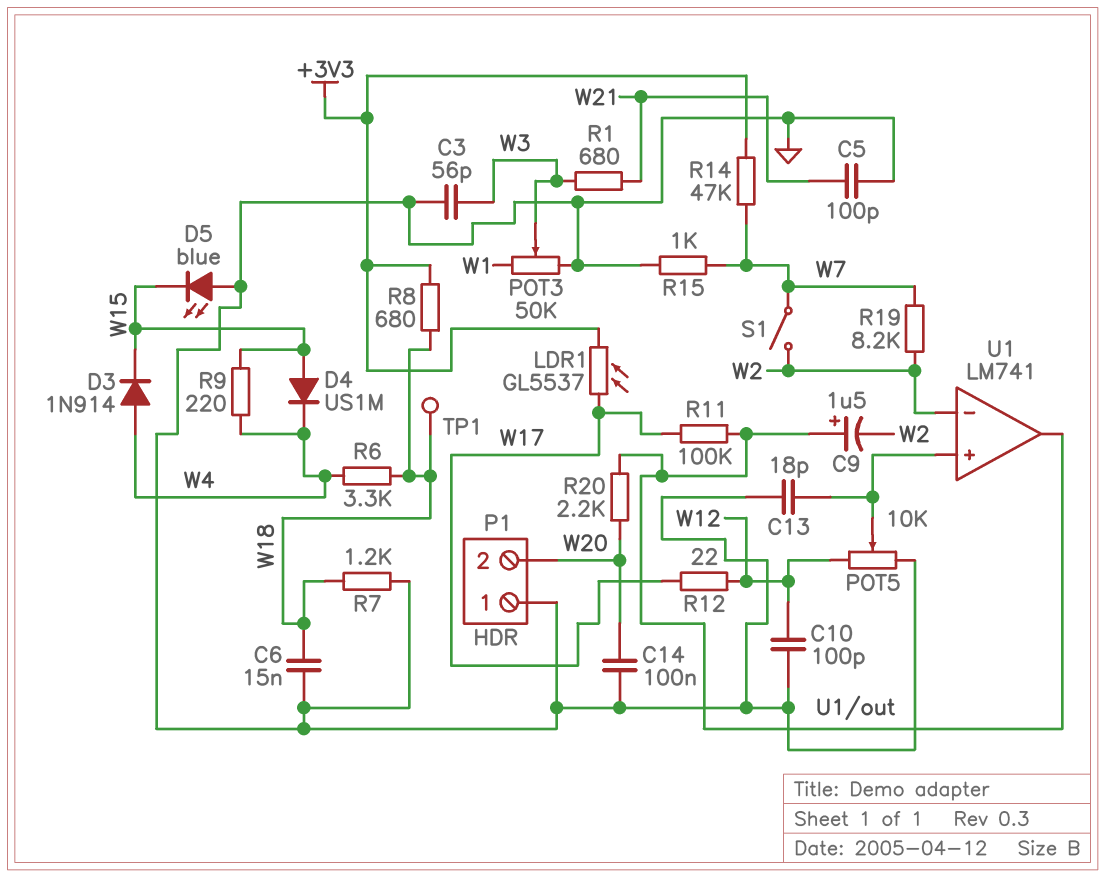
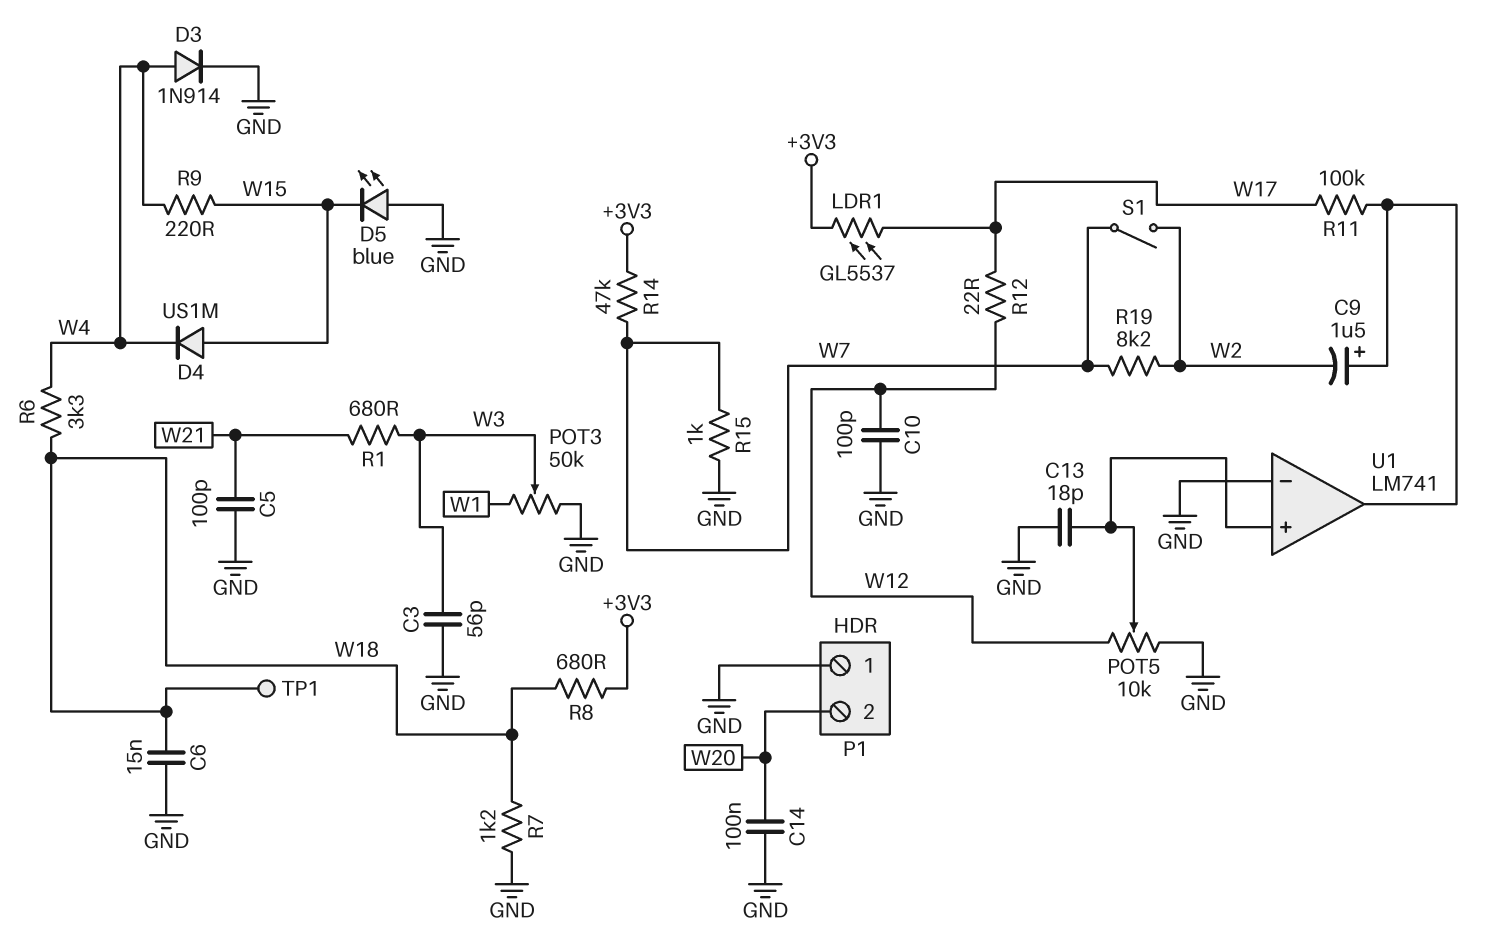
D3: diode 1N914 (A W4, K W15) -> diode 1N914 (A W4, K GND)
R20: 2.2k (U1/out, W20) -> none
U1 pin in-: W2 -> GND

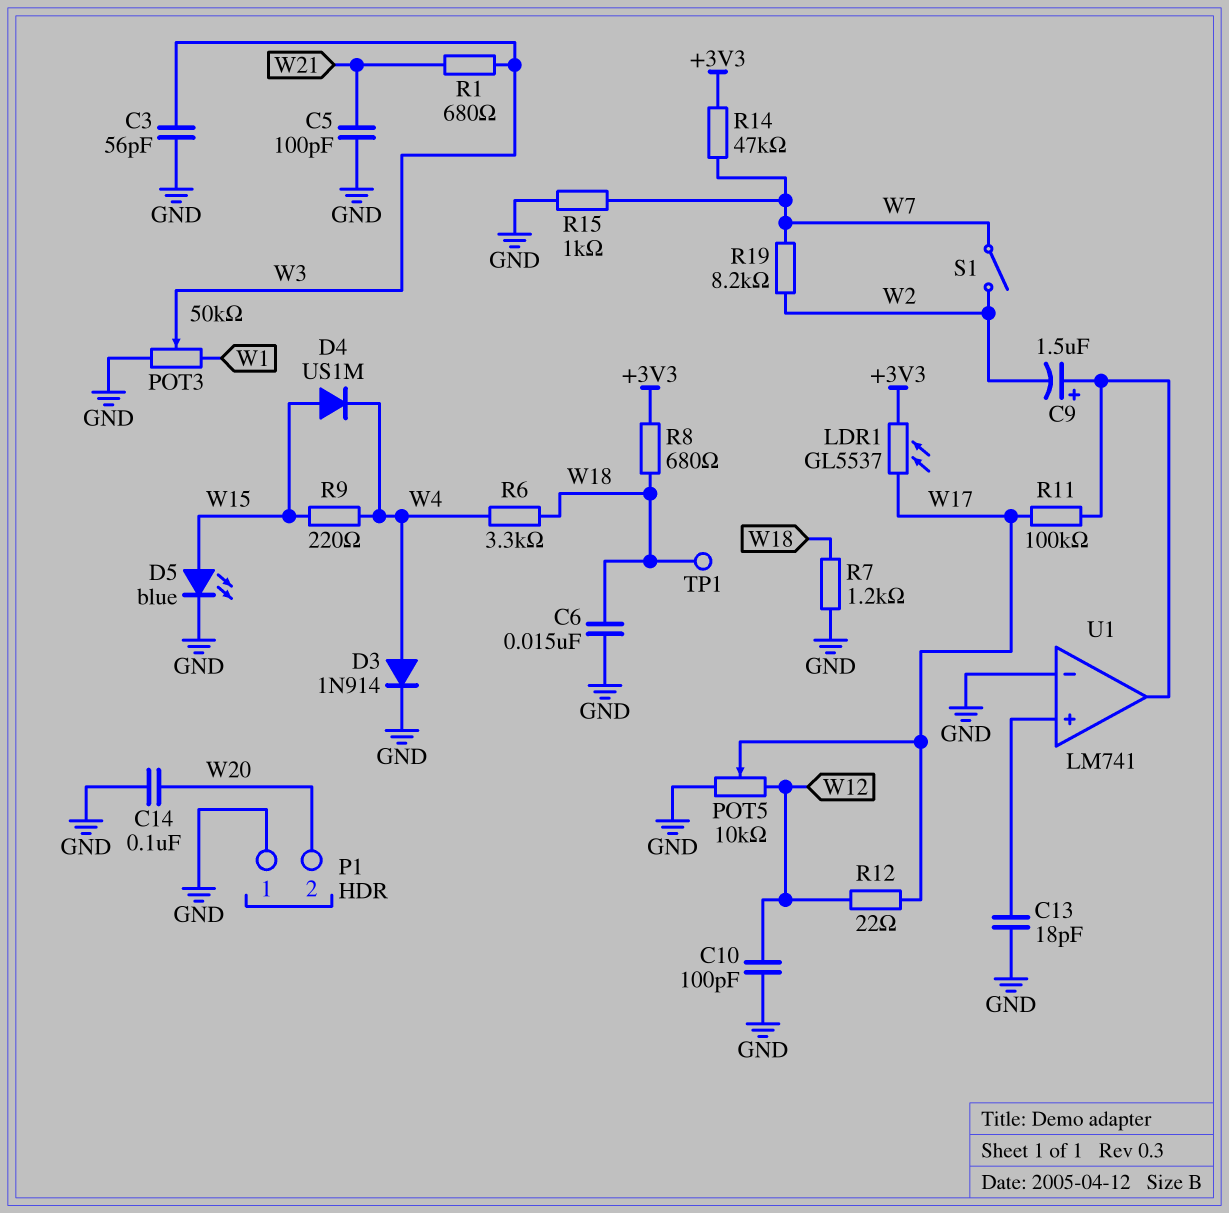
D5: LED blue (A GND, K W15) -> LED blue (A W15, K GND)
POT5: 10k (GND, W12, wiper U1/in+) -> 10k (GND, W12, wiper W17)

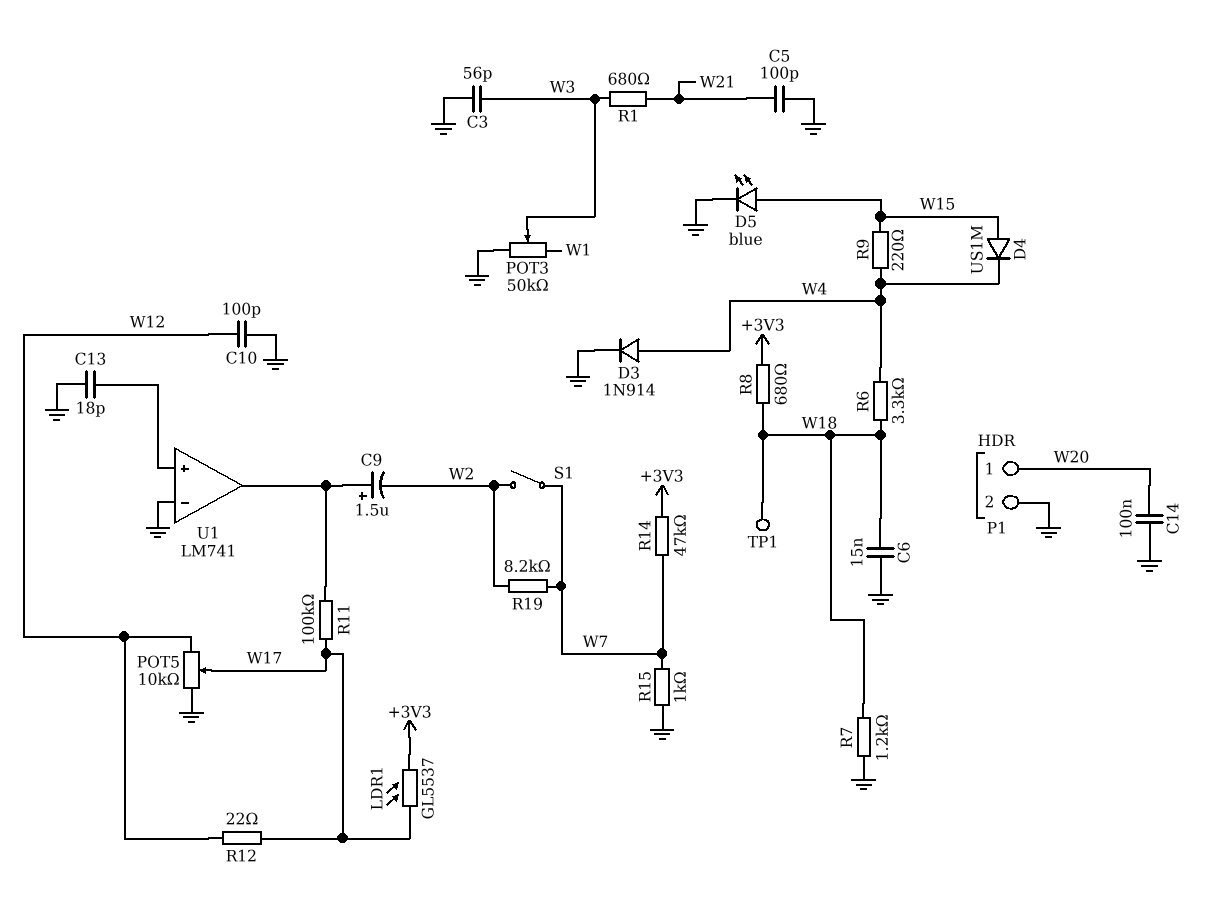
P1 pin 1: GND -> W20
P1 pin 2: W20 -> GND

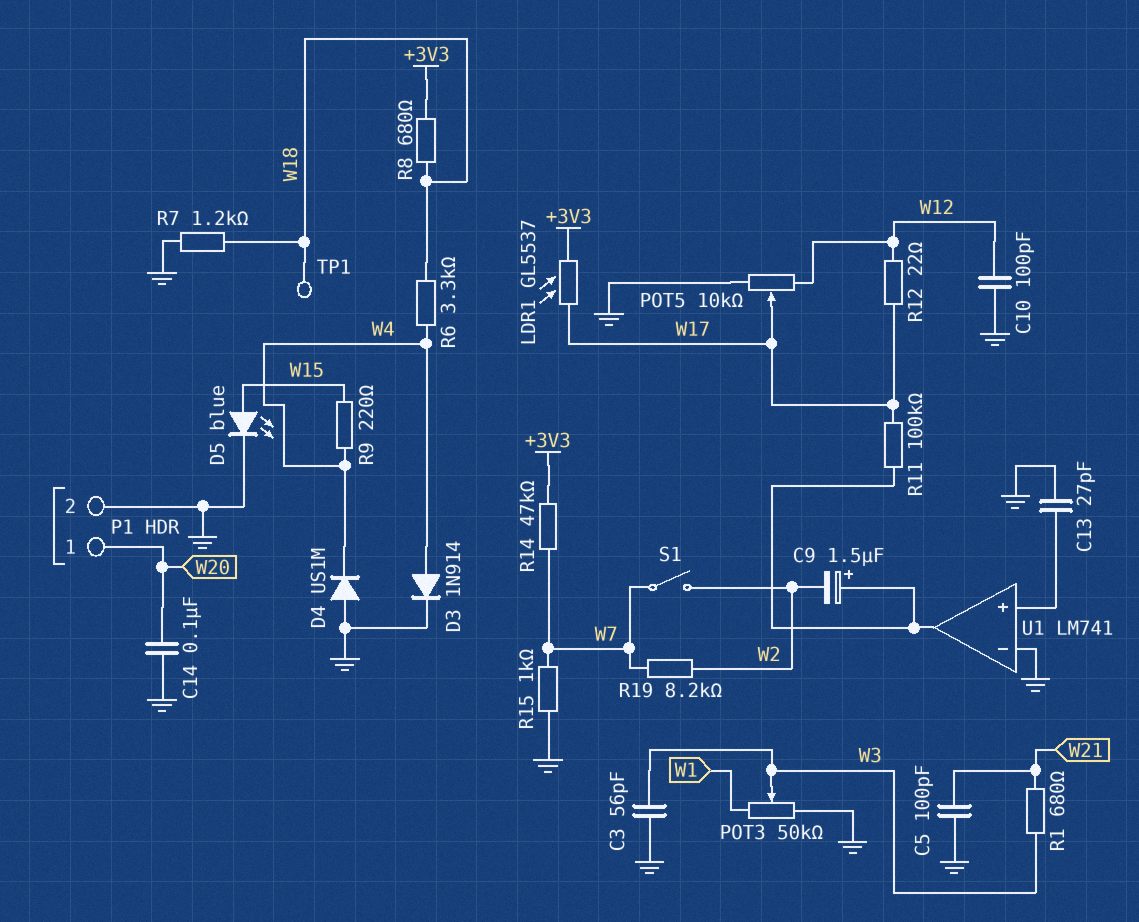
C6: 15nF (GND, W18) -> none
C13: 18pF (GND, U1/in+) -> 27pF (GND, U1/in+)
D4: diode US1M (A W15, K W4) -> diode US1M (A GND, K W4)

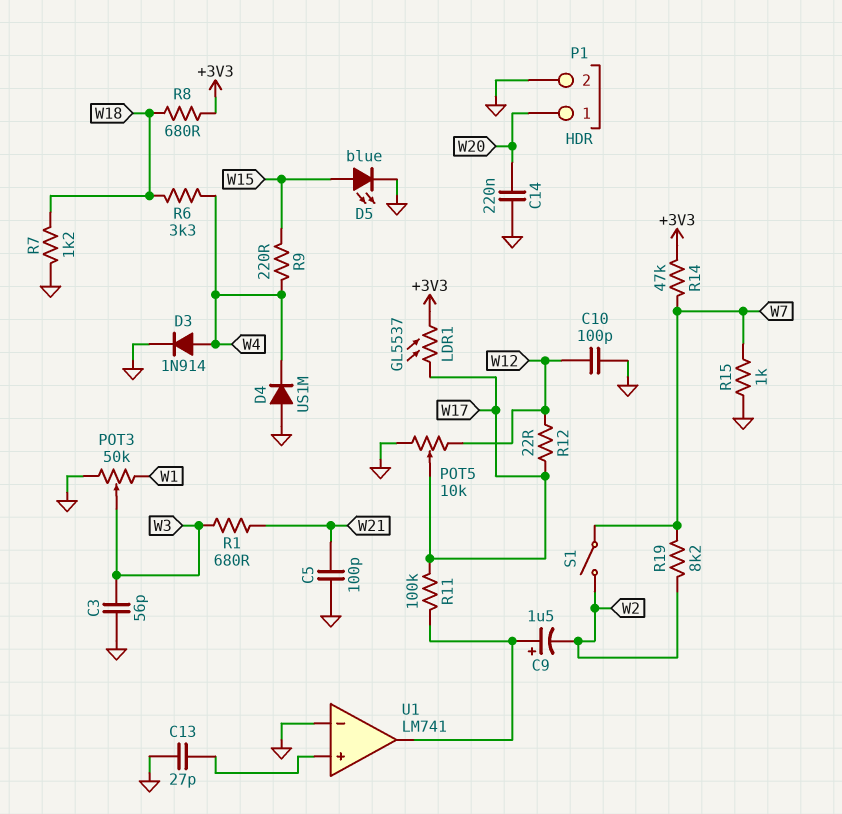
C14: 100nF (GND, W20) -> 220nF (GND, W20)
TP1: test point (W18) -> none

